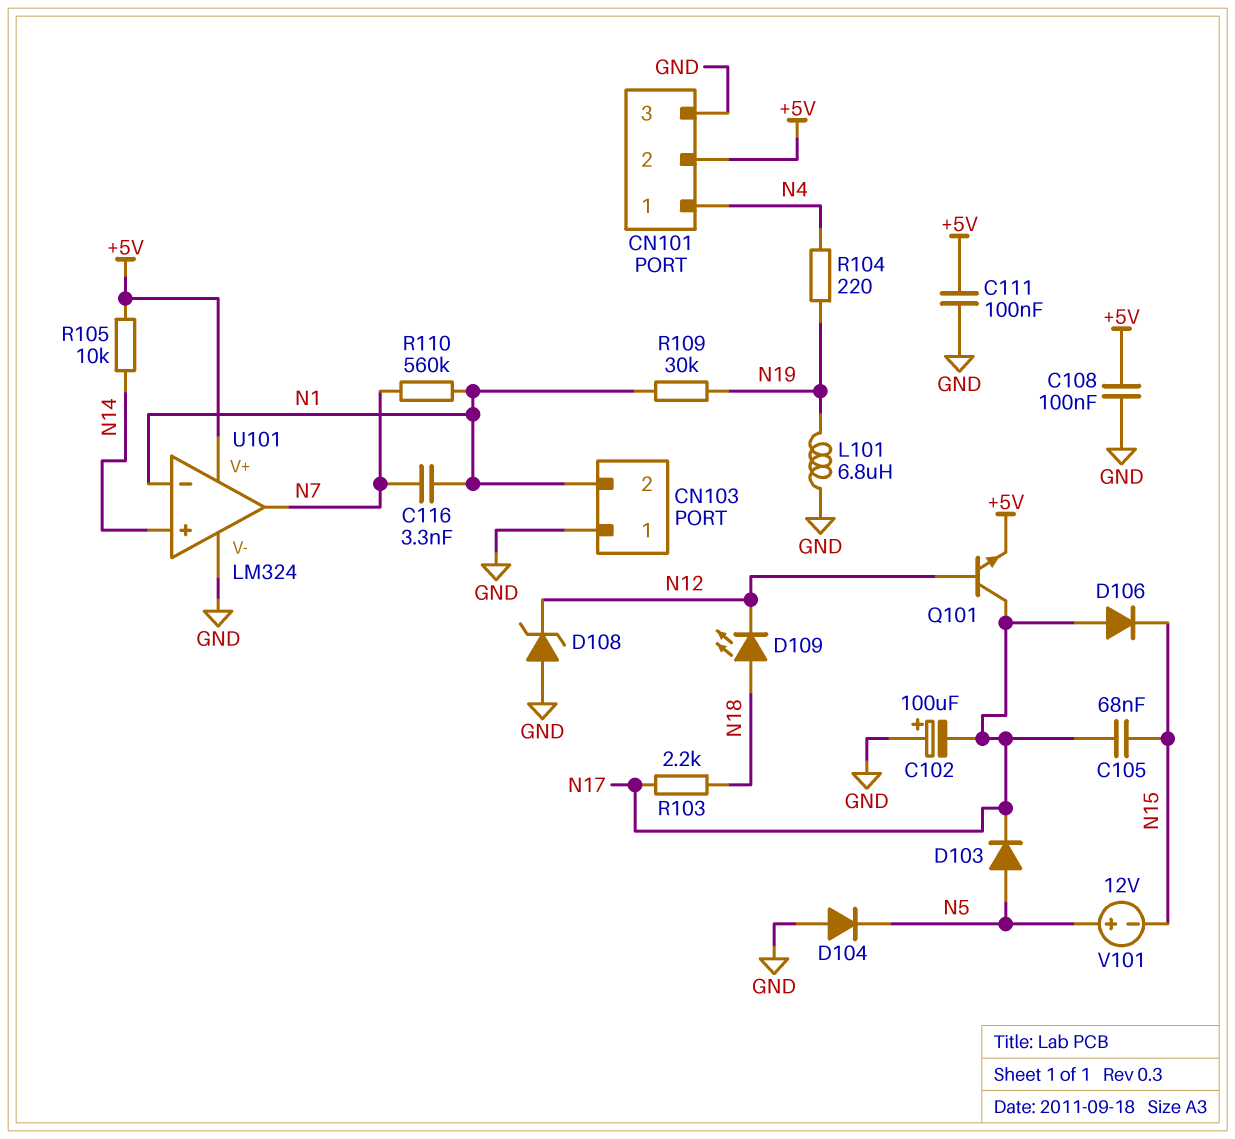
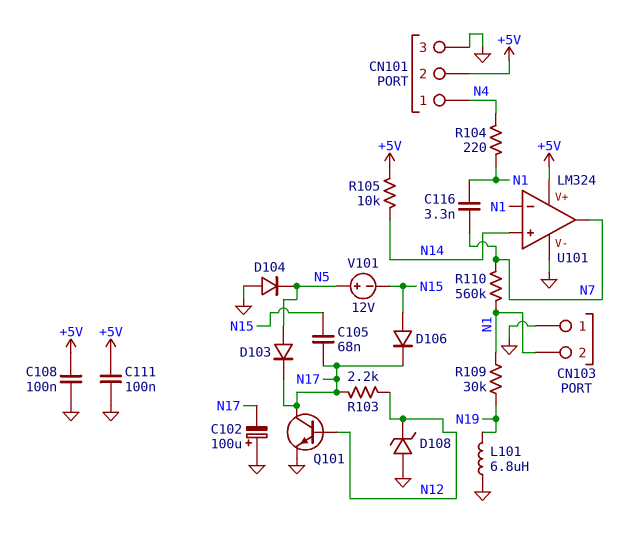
D106: diode (A N17, K N15) -> diode (A N15, K N17)
D109: LED (A N18, K N12) -> none
Q101: NPN (B N12, C N17, E +5V) -> NPN (B N12, C N17, E GND)
R103: 2.2k (N17, N18) -> 2.2k (N12, N17)
R104: 220 (N4, N19) -> 220 (N1, N4)

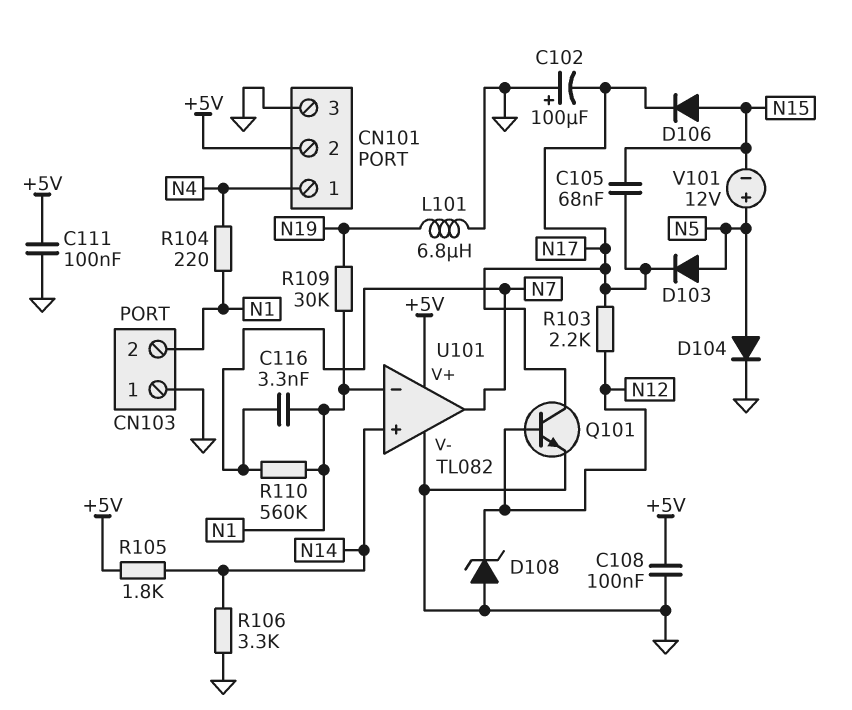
D104: diode (A GND, K N5) -> diode (A N5, K GND)
R105: 10k (+5V, N14) -> 1.8k (+5V, N14)
R106: none -> 3.3k (GND, N14)
U101: LM324 -> TL082

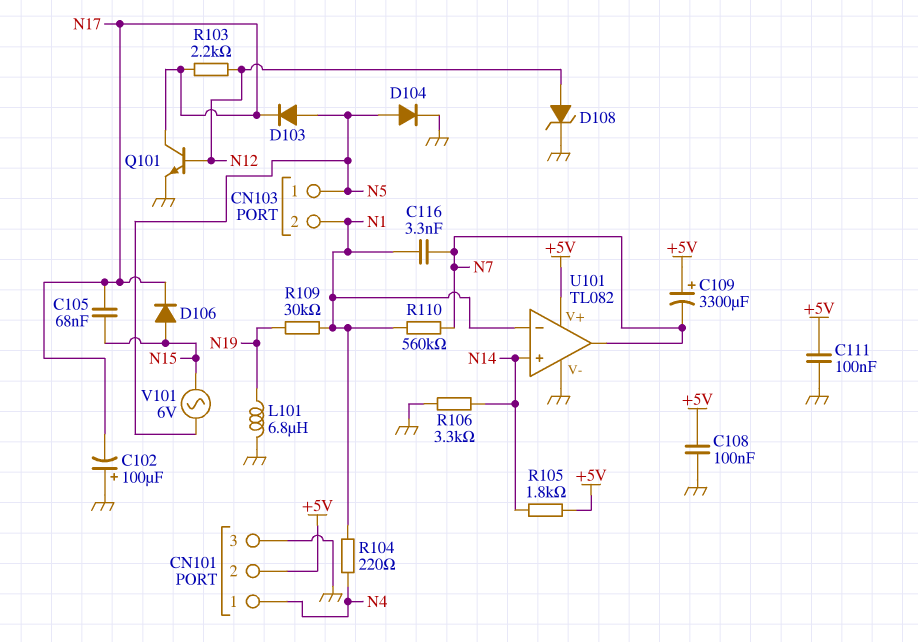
C109: none -> 3300uF (plus +5V, minus N7)
CN103 pin 1: GND -> N5
D108: zener (A GND, K N12) -> zener (A N12, K GND)
V101: 12V (plus N5, minus N15) -> AC 6V (N5, N15)

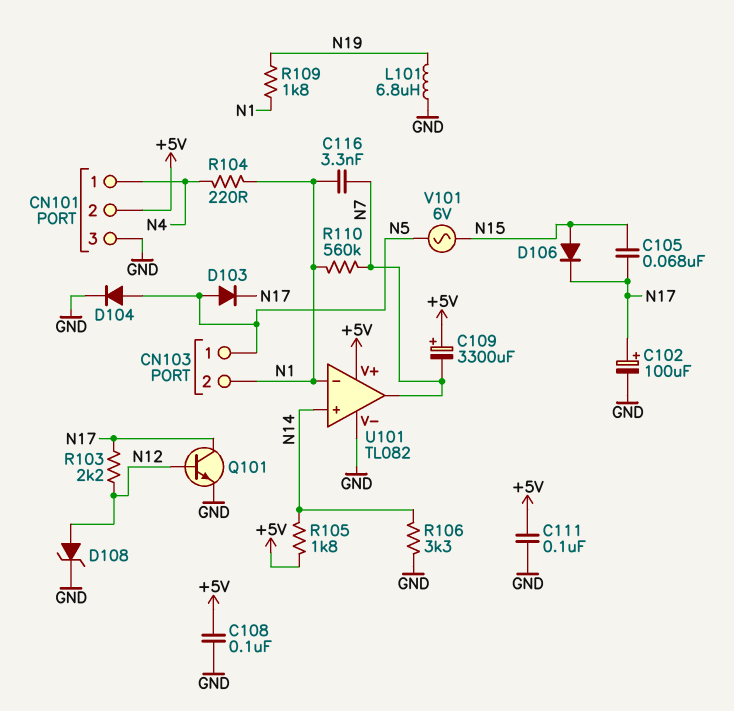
C102: 100uF (plus GND, minus N17) -> 100uF (plus N17, minus GND)
R109: 30k (N1, N19) -> 1.8k (N1, N19)

